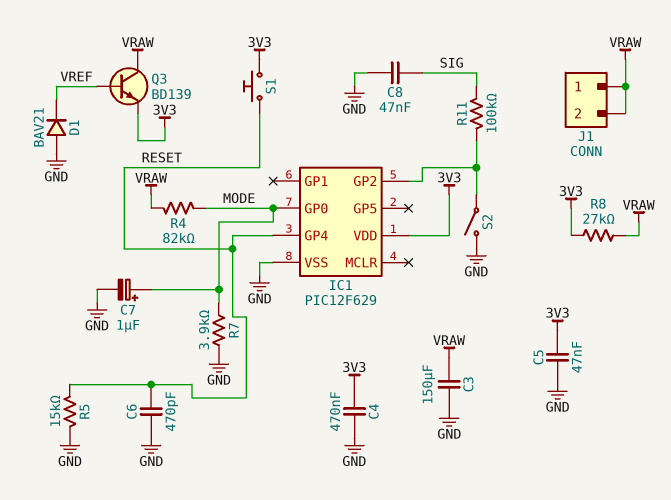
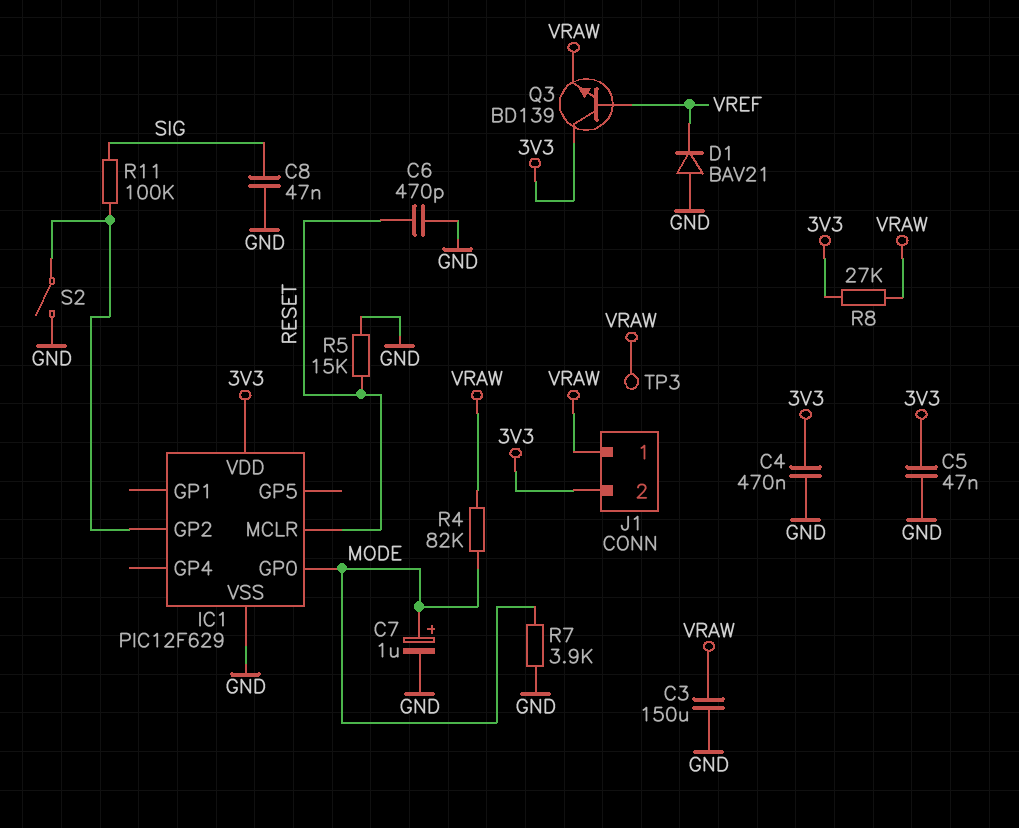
IC1 pin GP4: RESET -> none
IC1 pin MCLR: none -> RESET
J1 pin 2: VRAW -> 3V3
Q3: NPN BD139 (B VREF, C VRAW, E 3V3) -> NPN BD139 (B VREF, C 3V3, E VRAW)
S1: button (3V3, RESET) -> none
TP3: none -> test point (VRAW)

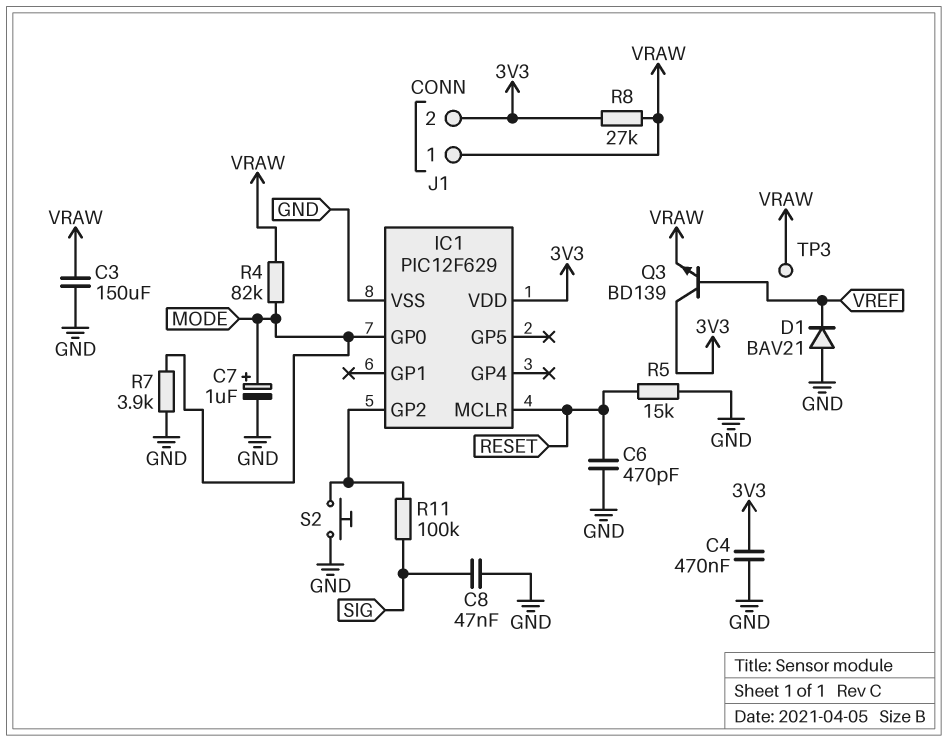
C5: 47nF (3V3, GND) -> none
S2: switch (GND, IC1/GP2) -> button (GND, IC1/GP2)

